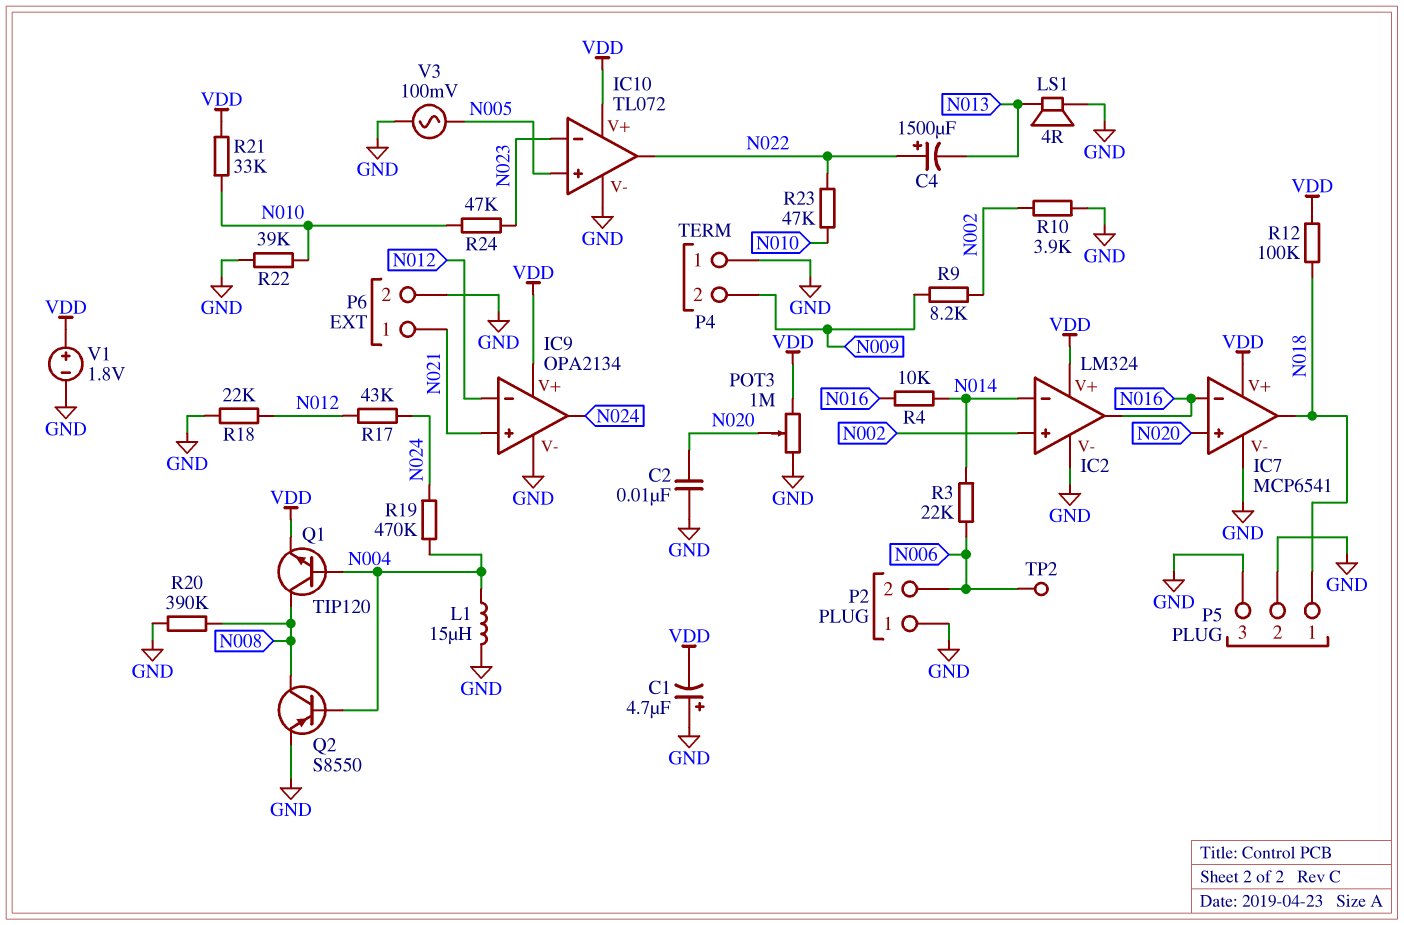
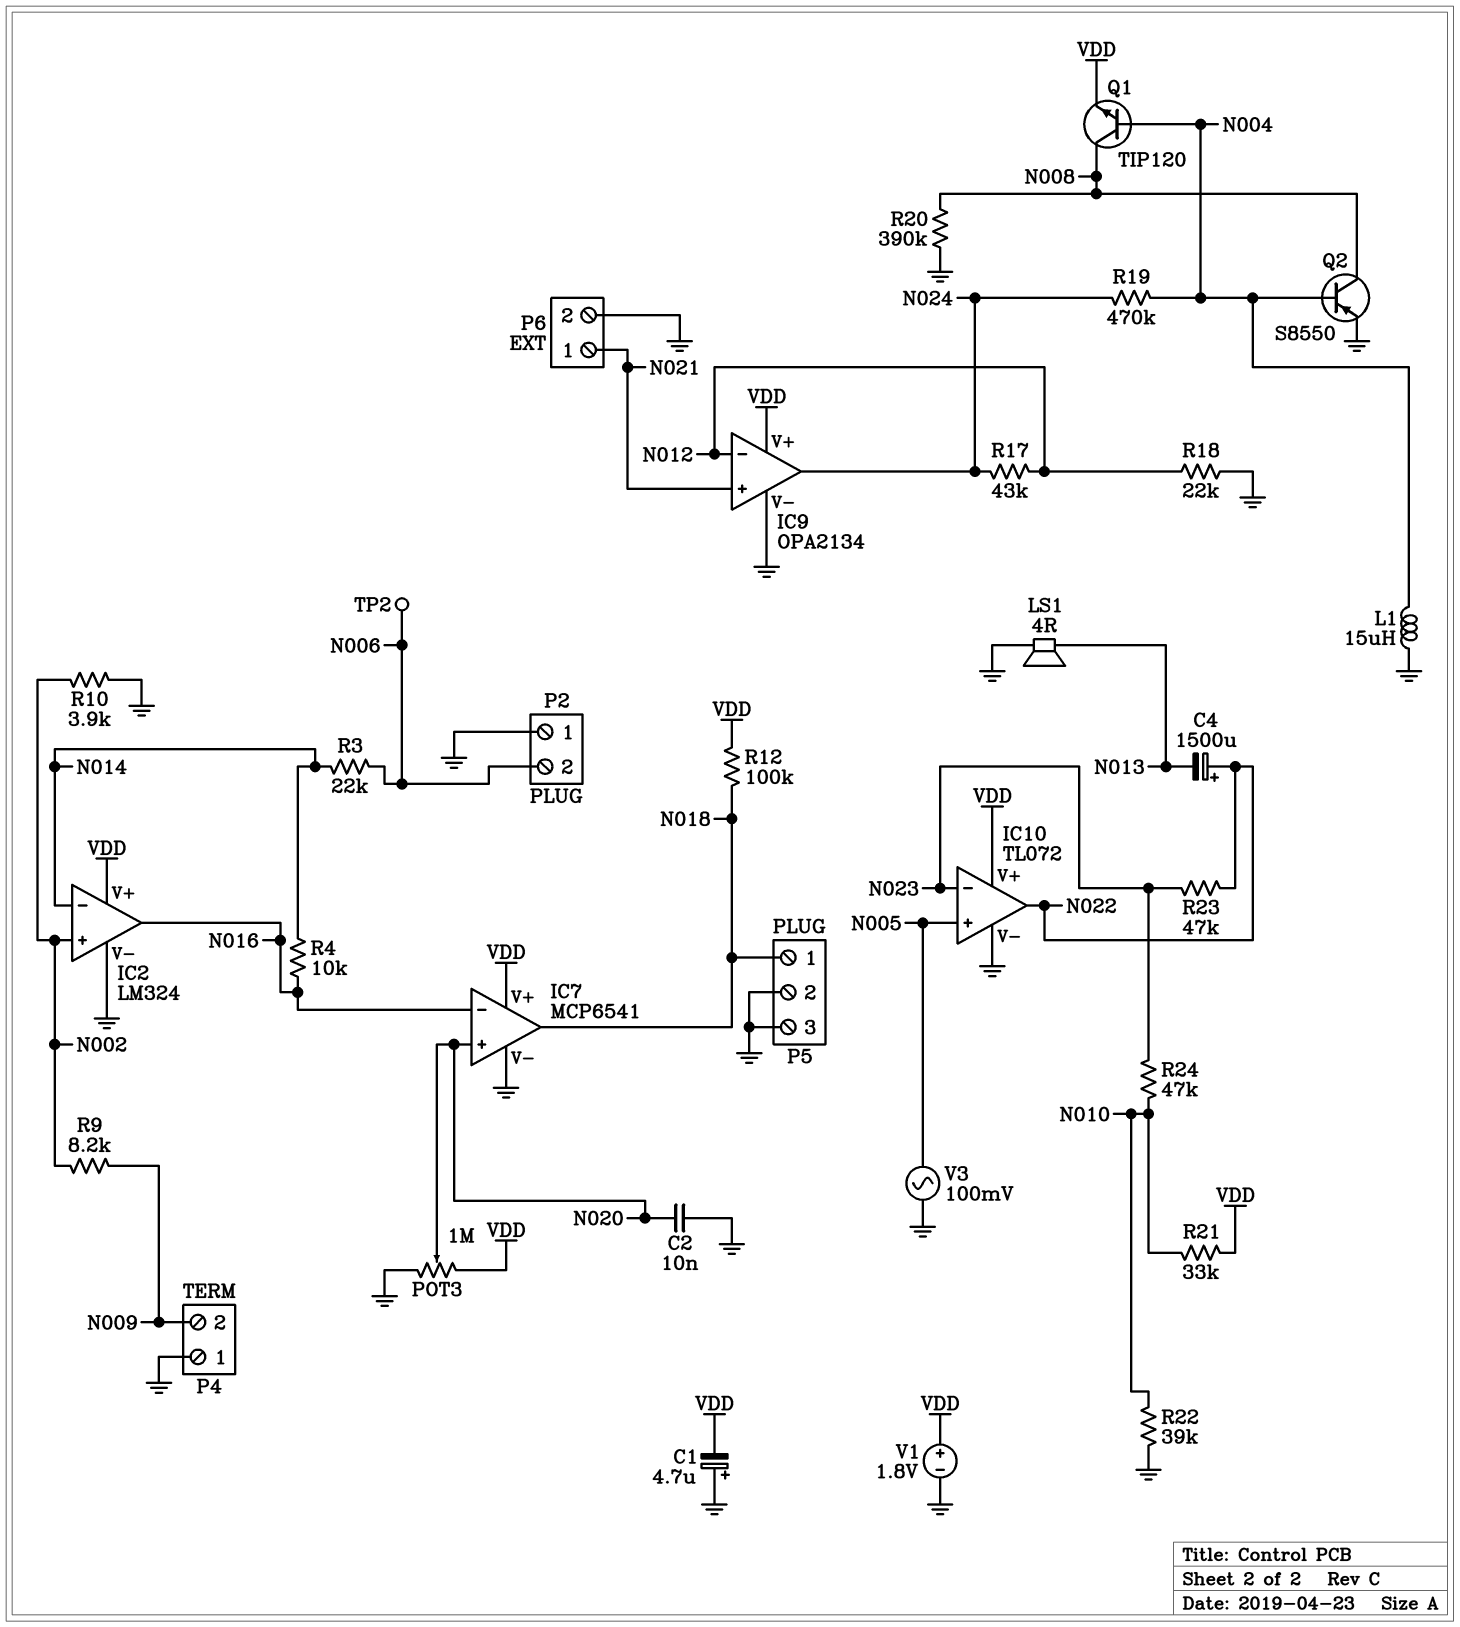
R23: 47k (N010, N022) -> 47k (N022, N023)

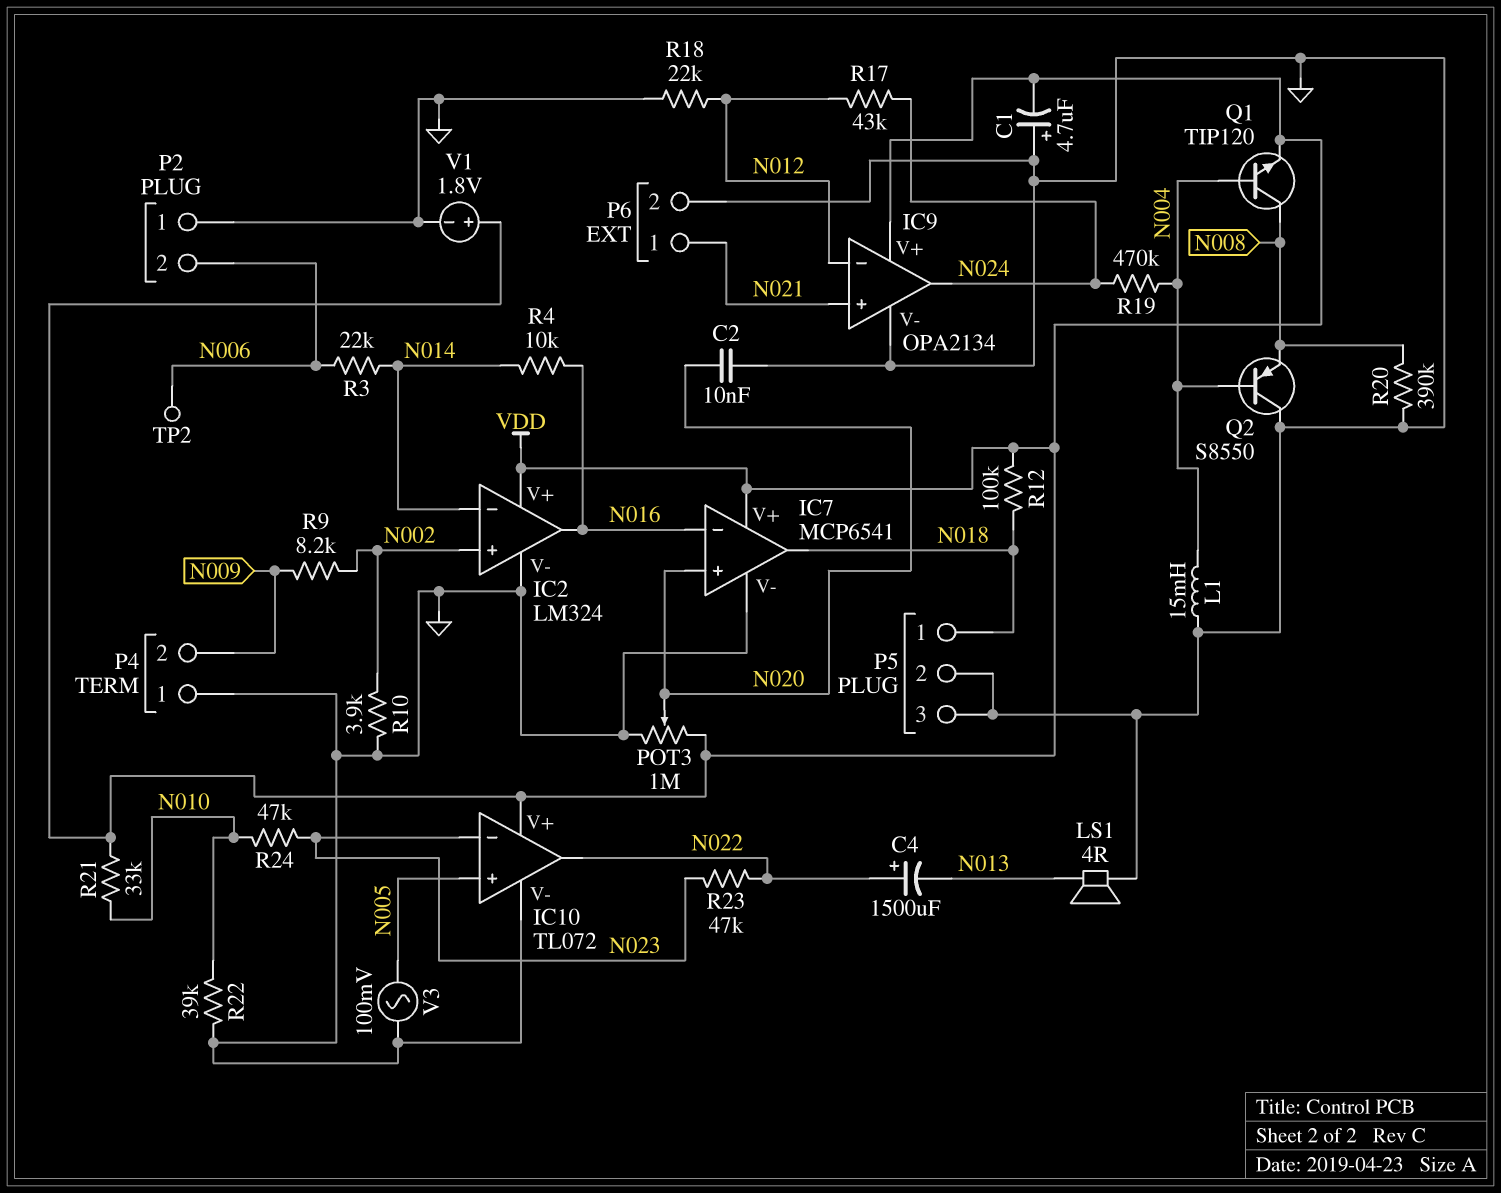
L1: 15uH (GND, N004) -> 15mH (GND, N004)
Q2: PNP S8550 (B N004, C N008, E GND) -> PNP S8550 (B N004, C GND, E N008)

